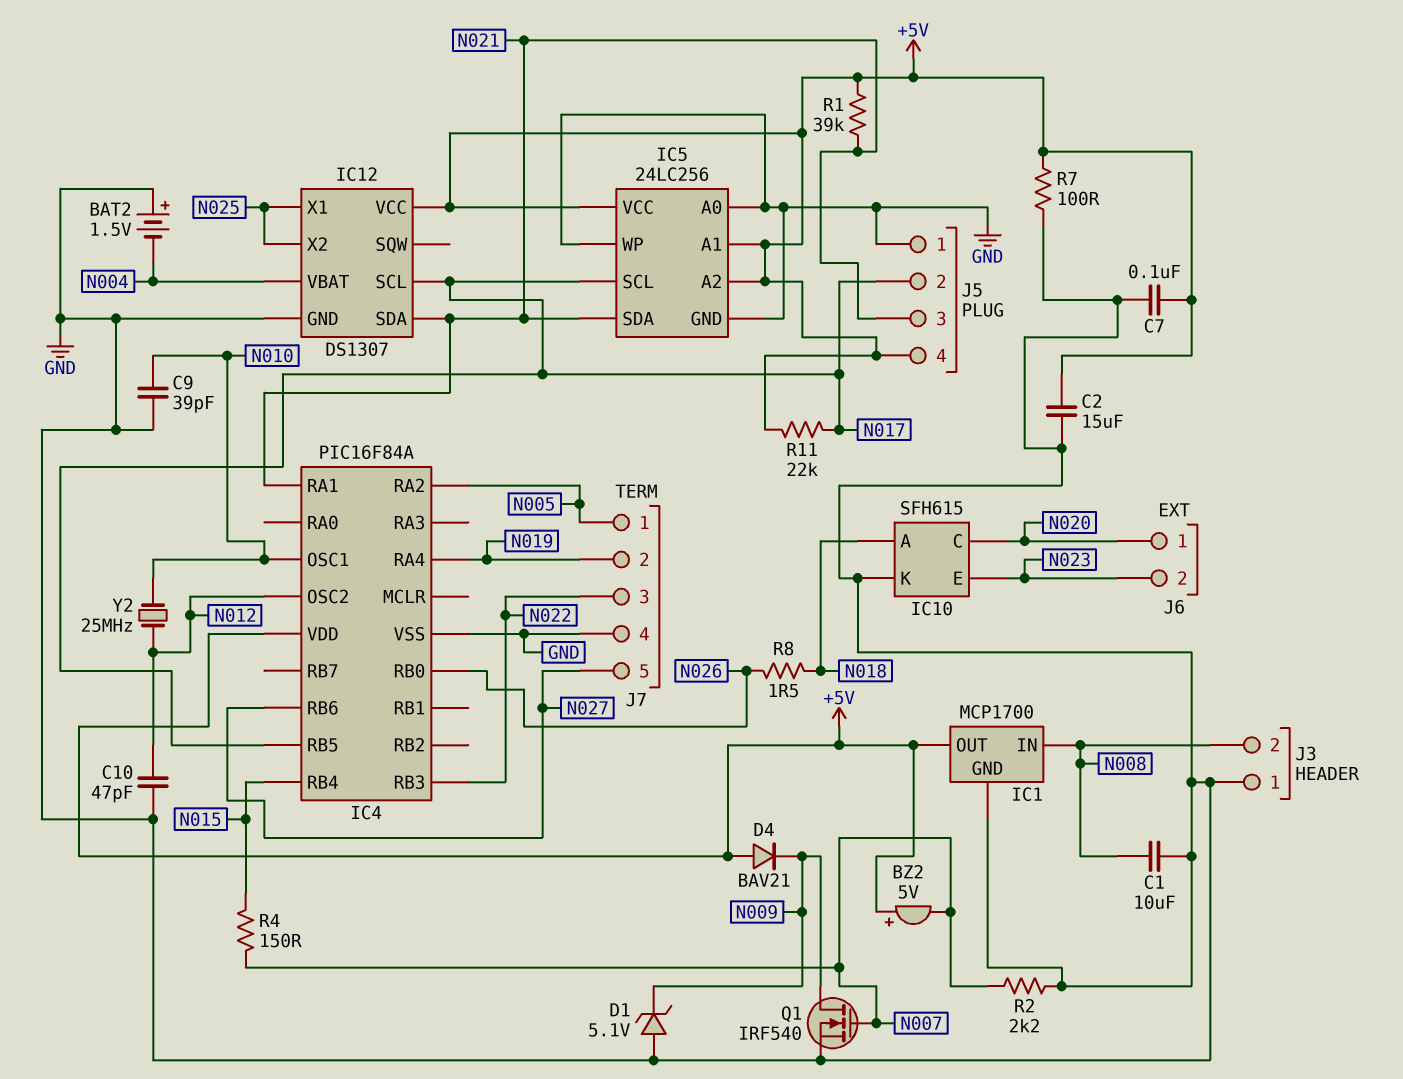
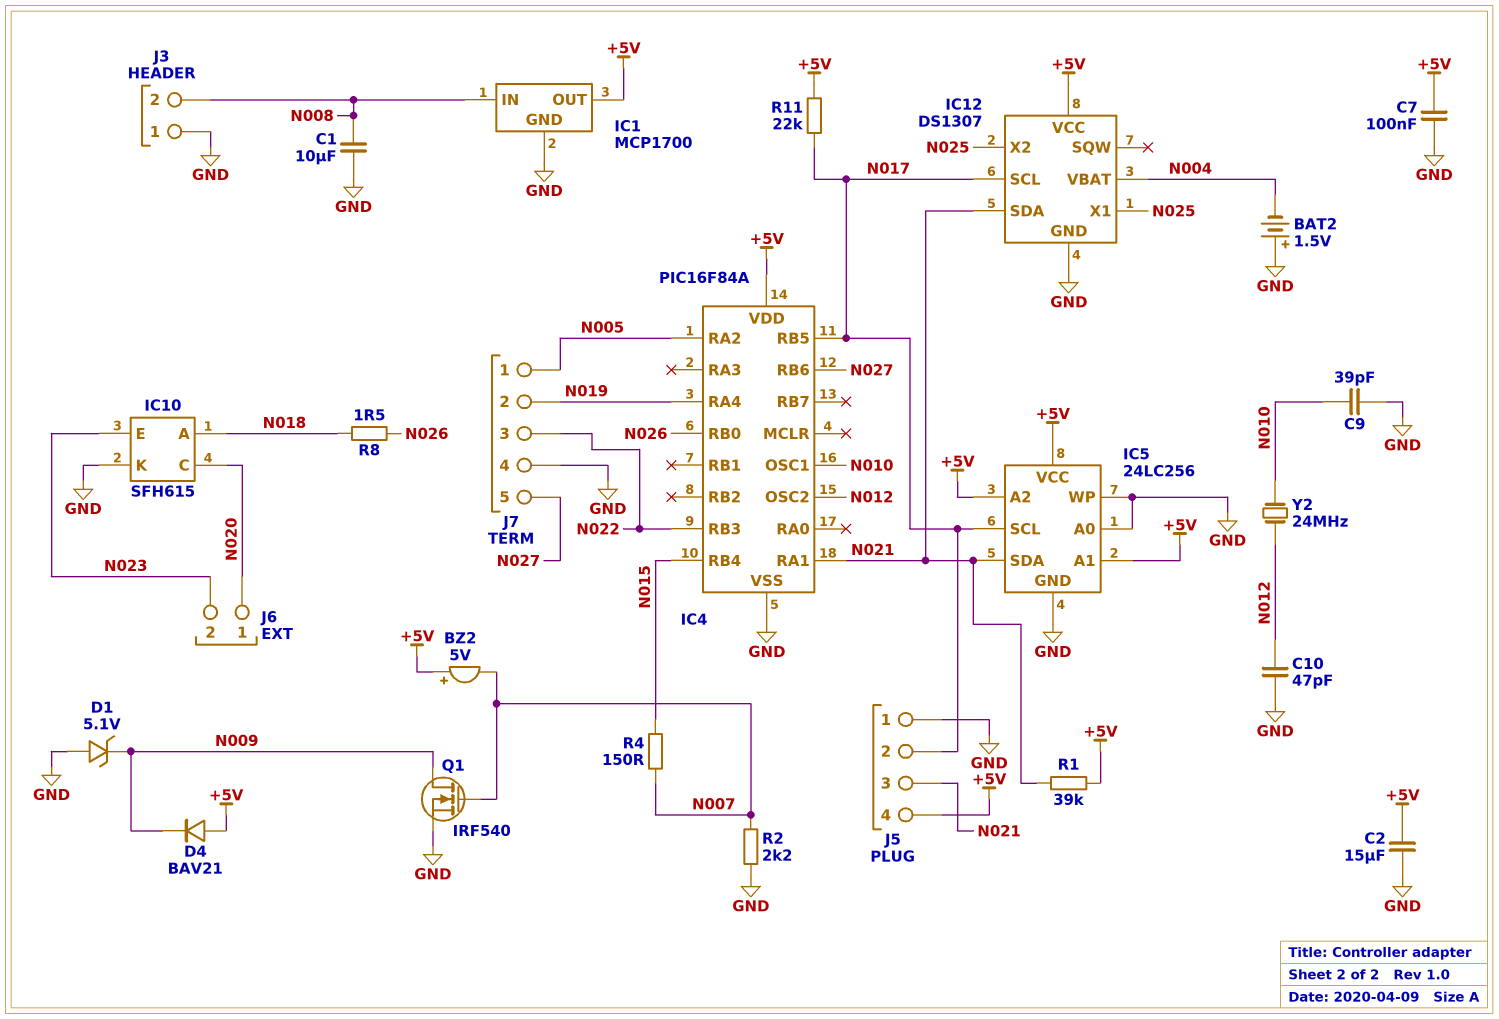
R7: 100 (+5V, GND) -> none
Y2: 25MHz (N010, N012) -> 24MHz (N010, N012)

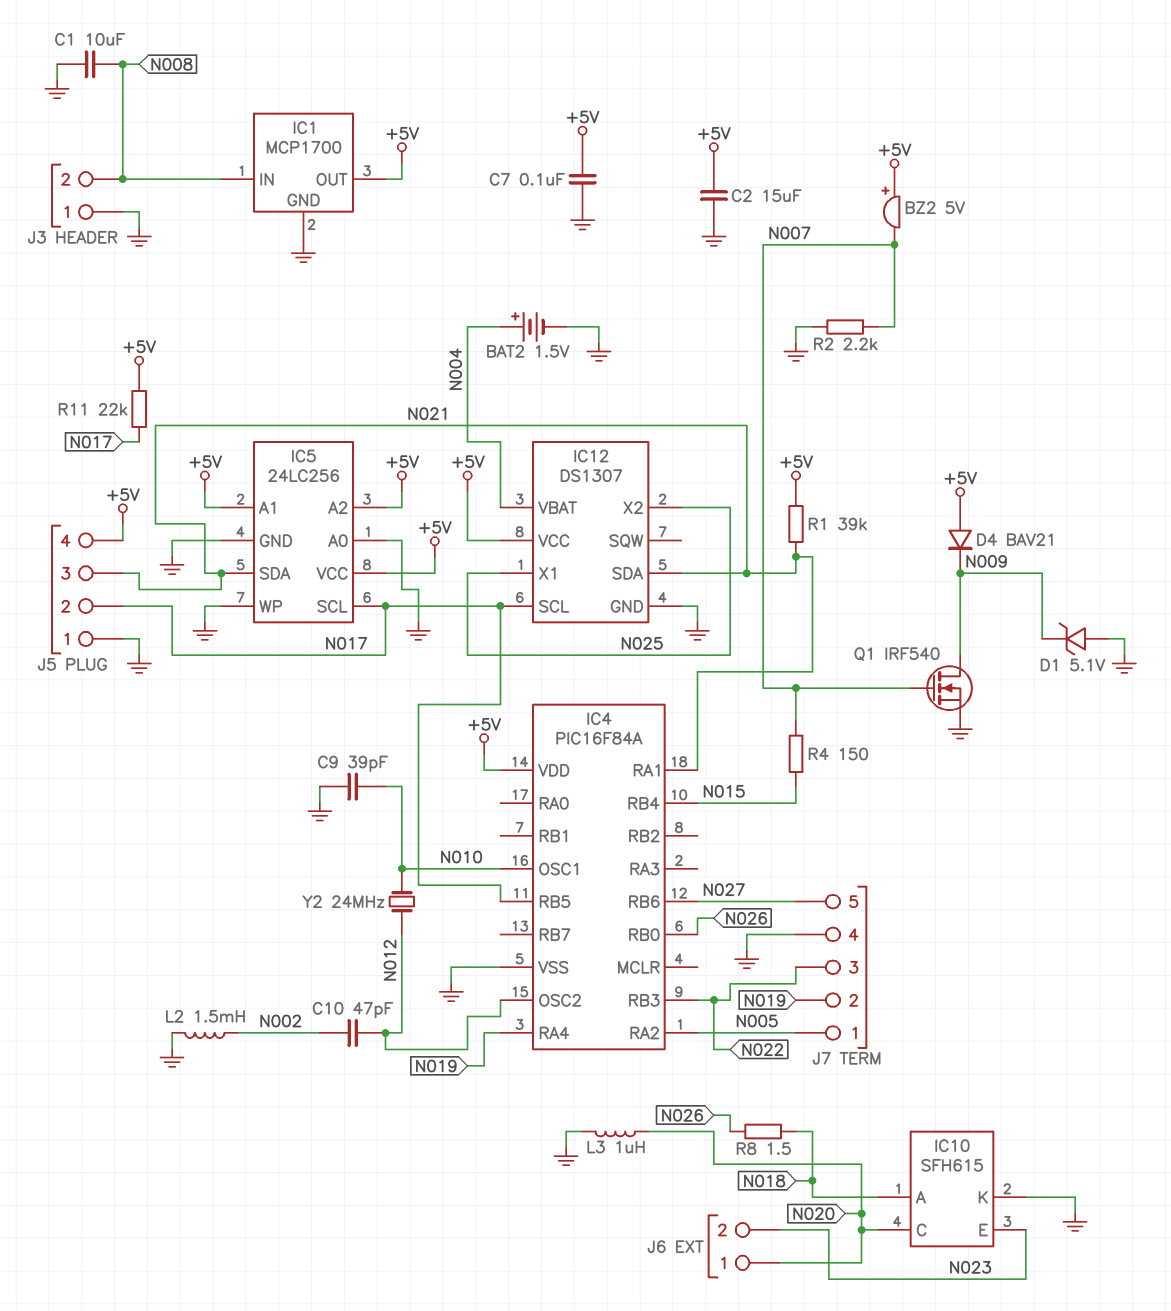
BAT2: 1.5V (plus GND, minus N004) -> 1.5V (plus N004, minus GND)
C10: 47pF (GND, N012) -> 47pF (N002, N012)
L2: none -> 1.5mH (GND, N002)
L3: none -> 1uH (GND, N020)

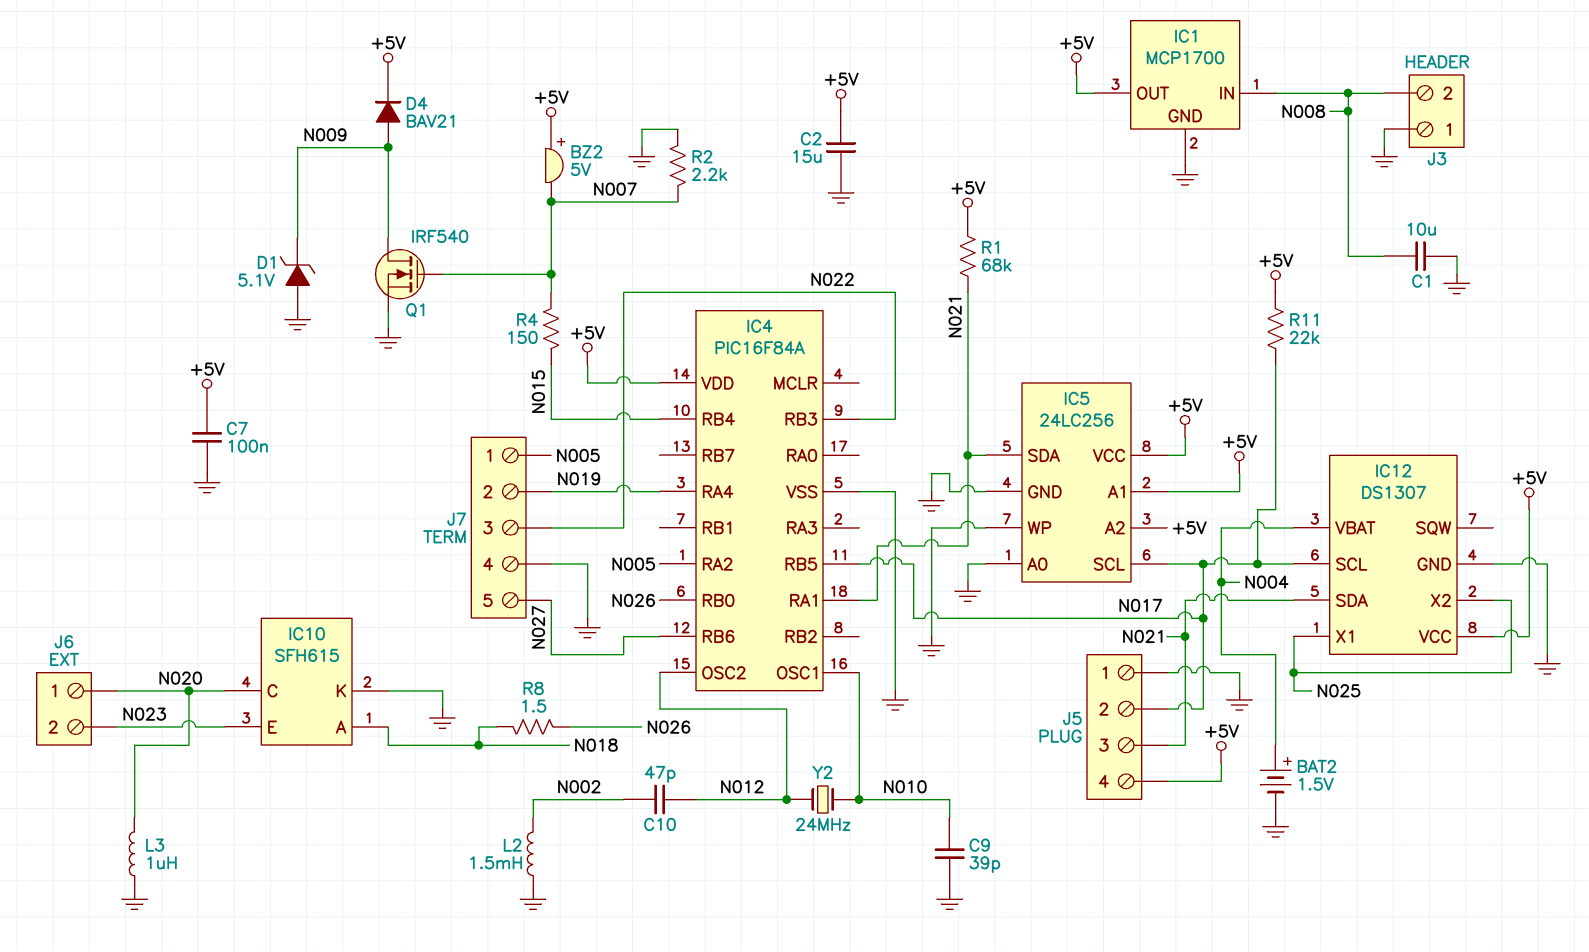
D4: diode BAV21 (A +5V, K N009) -> diode BAV21 (A N009, K +5V)
R1: 39k (+5V, N021) -> 68k (+5V, N021)

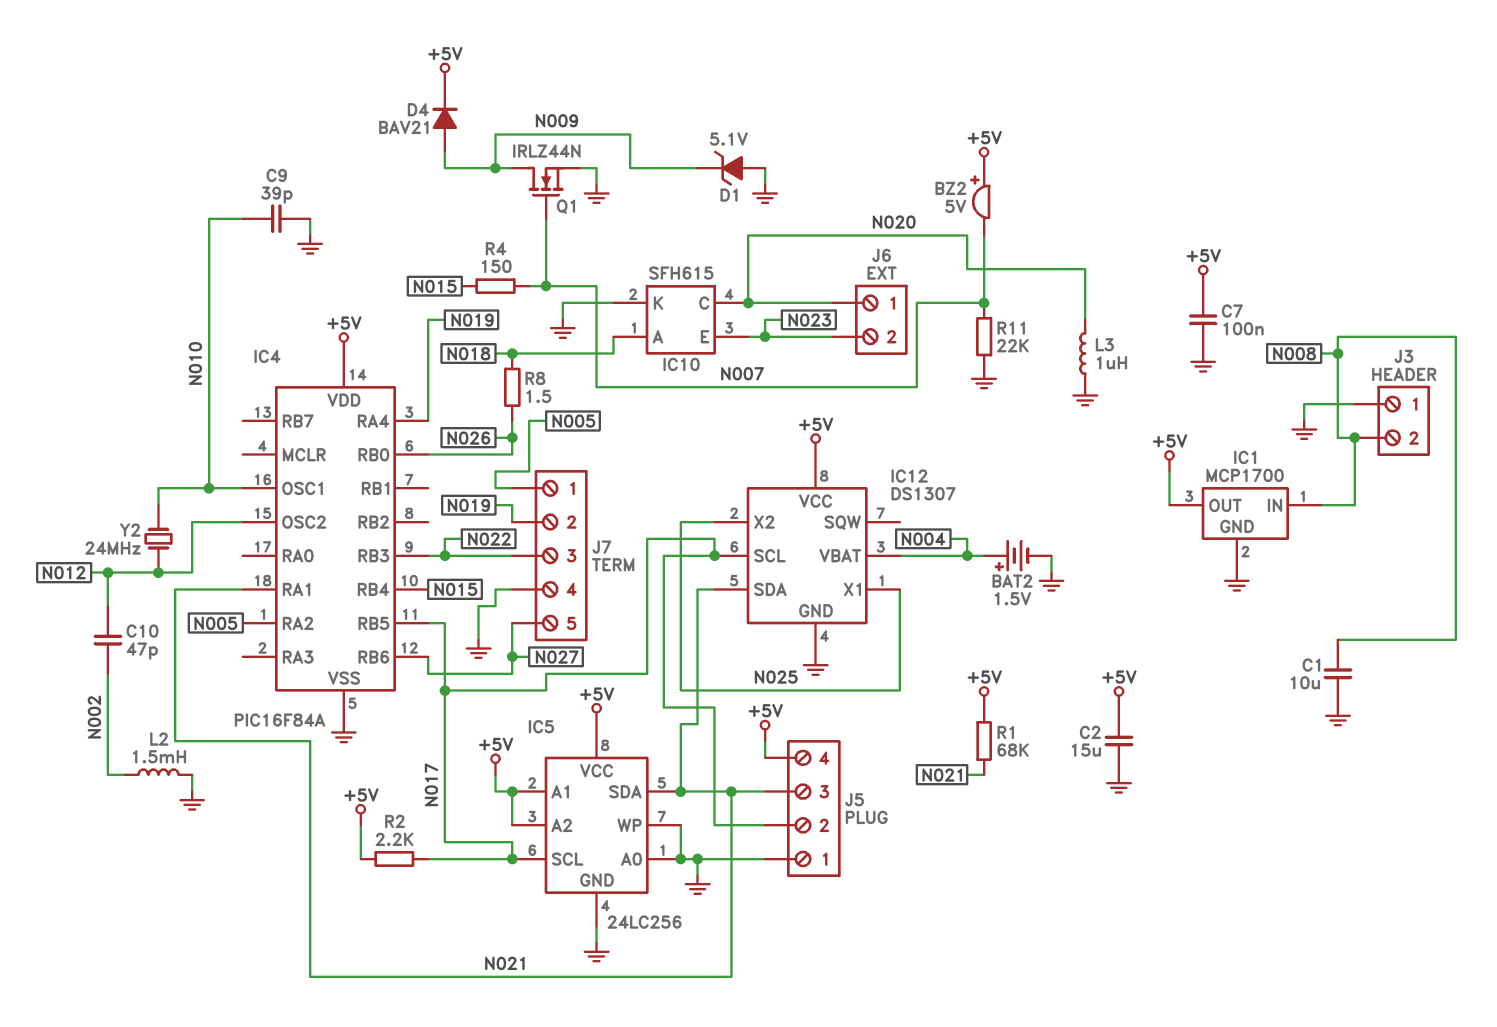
Q1: NMOS IRF540 (G N007, D N009, S GND) -> NMOS IRLZ44N (G N007, D N009, S GND)
R2: 2.2k (GND, N007) -> 2.2k (+5V, N017)
R11: 22k (+5V, N017) -> 22k (GND, N007)

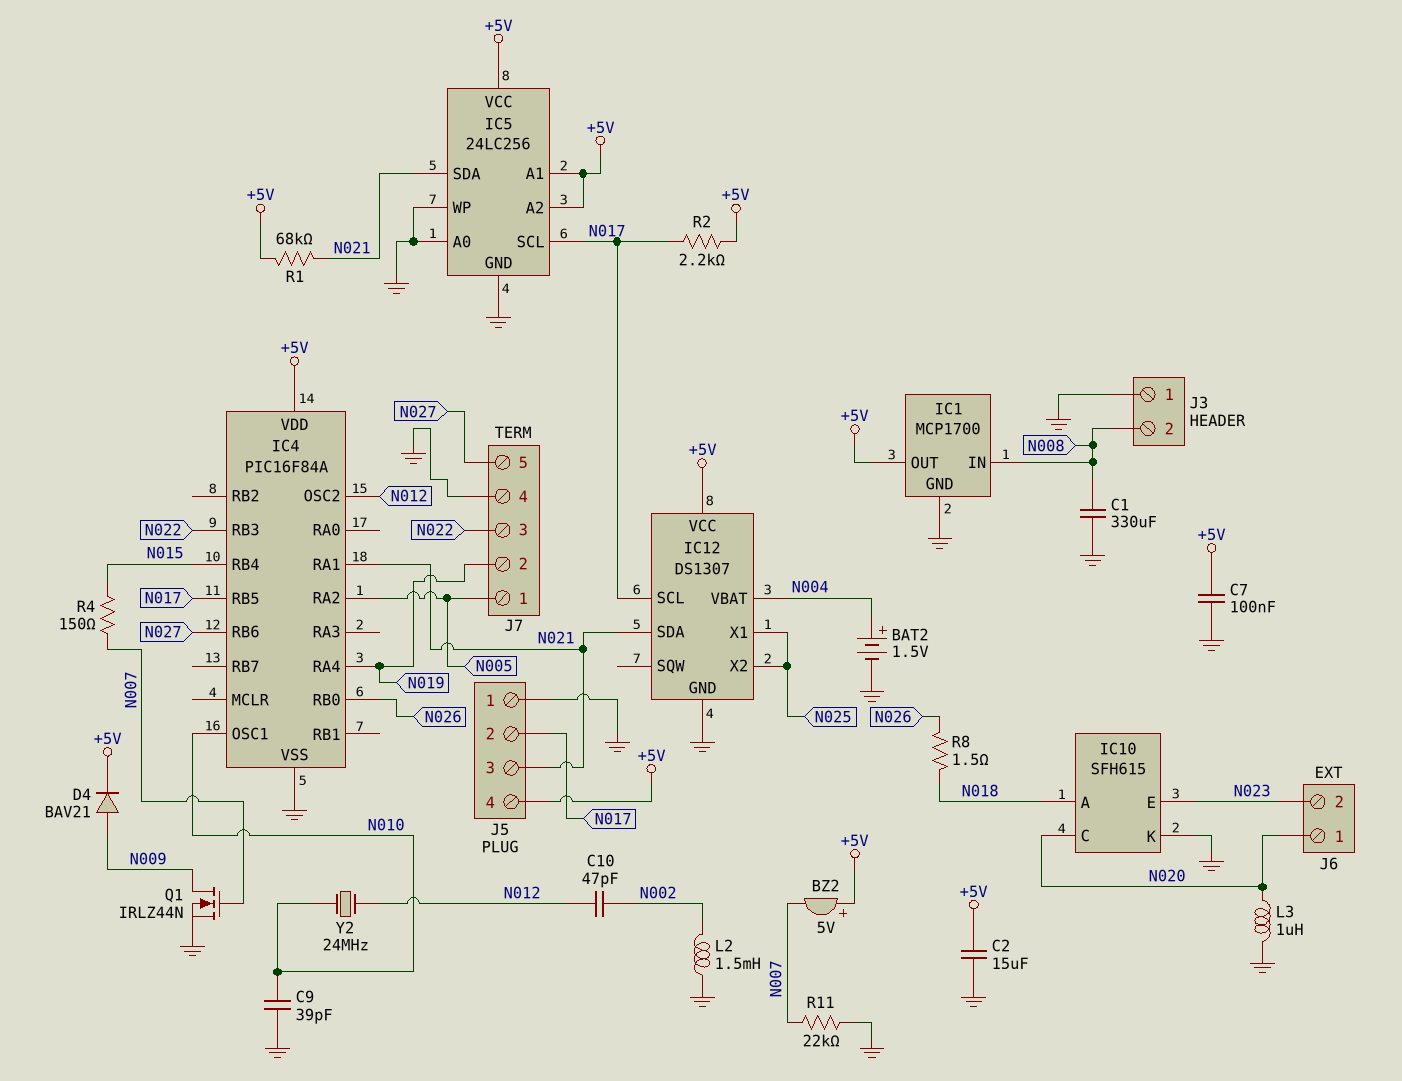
C1: 10uF (GND, N008) -> 330uF (GND, N008)
D1: zener 5.1V (A GND, K N009) -> none

